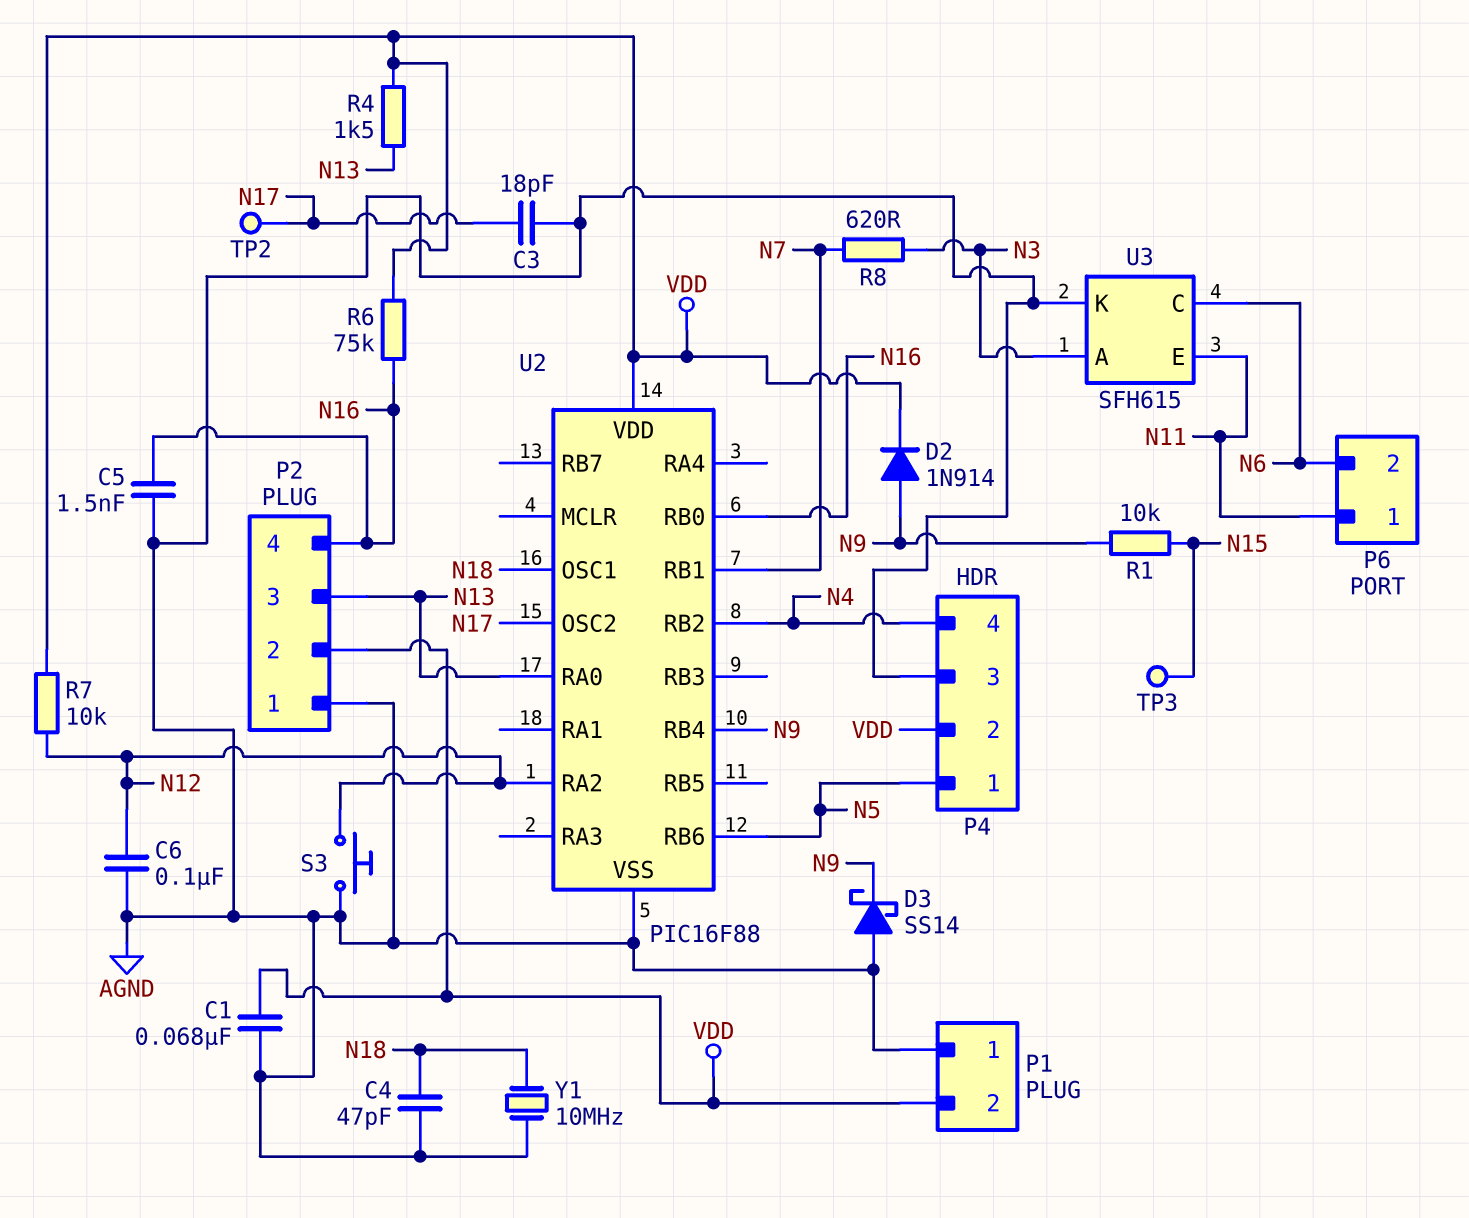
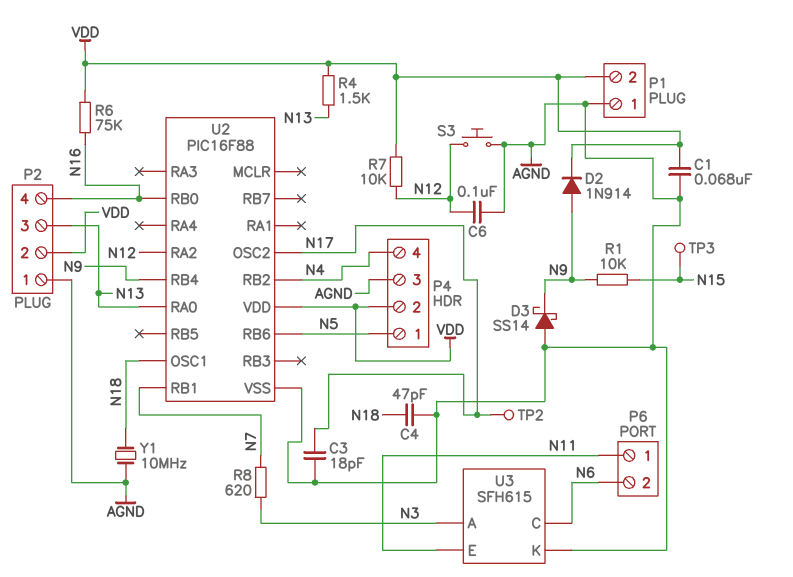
C5: 1.5nF (AGND, N16) -> none

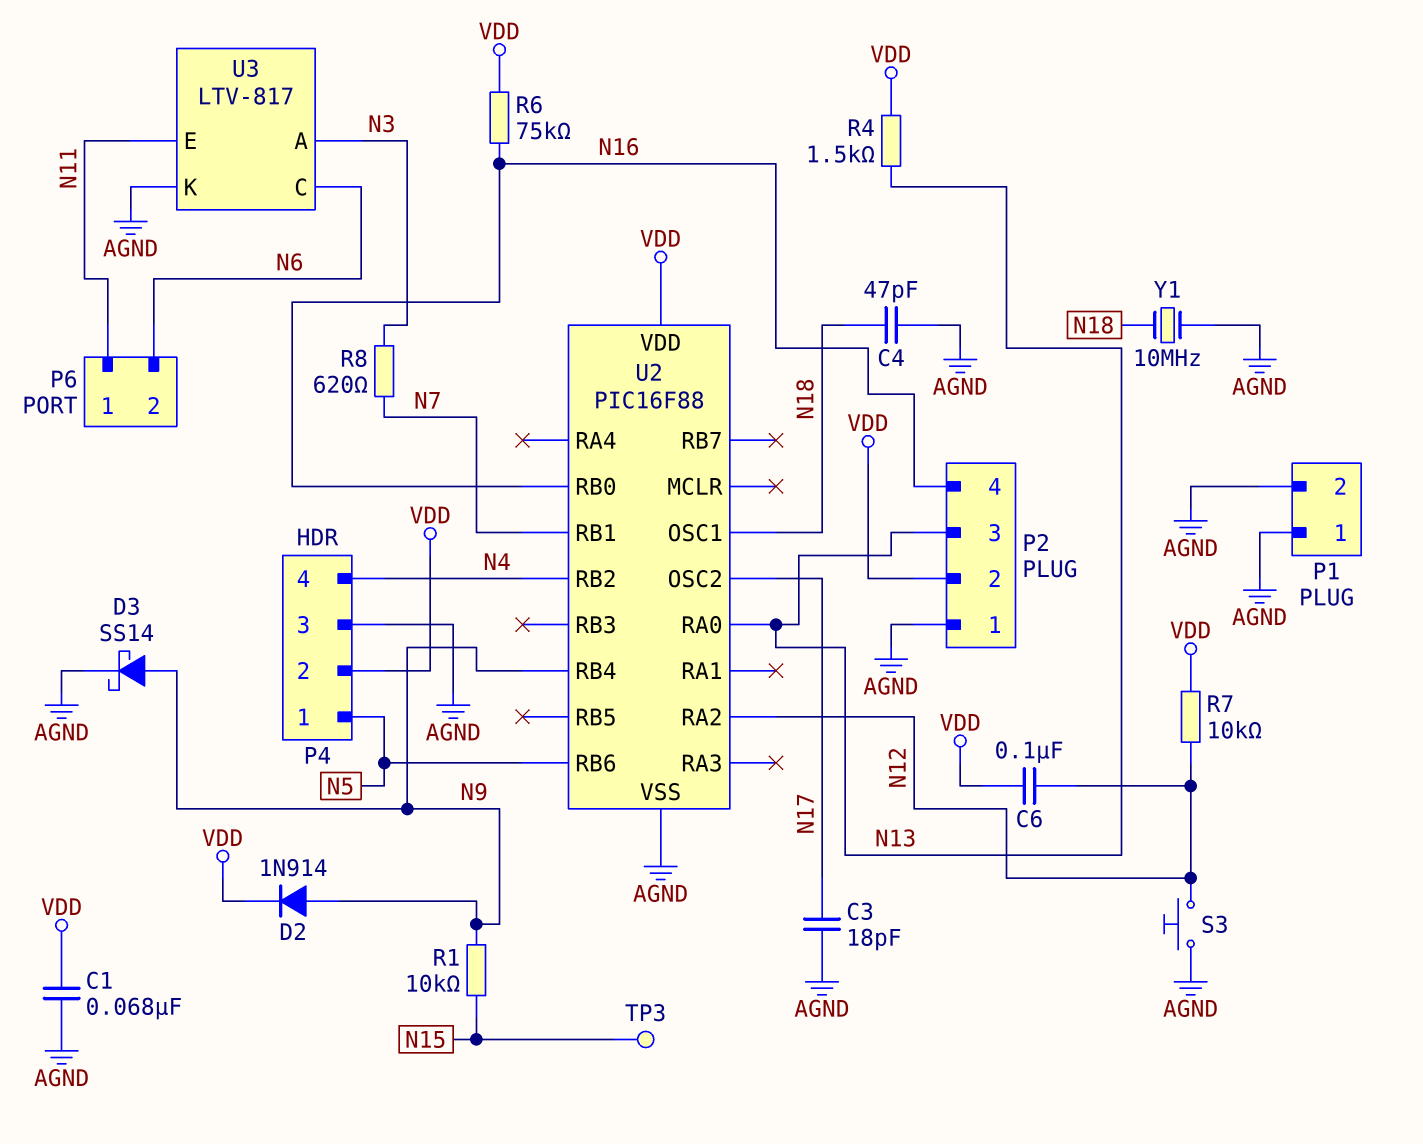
C6: 100nF (AGND, N12) -> 100nF (N12, VDD)
D3: schottky SS14 (A AGND, K N9) -> schottky SS14 (A N9, K AGND)
P1 pin 2: VDD -> AGND
TP2: test point (N17) -> none
U3: SFH615 -> LTV-817

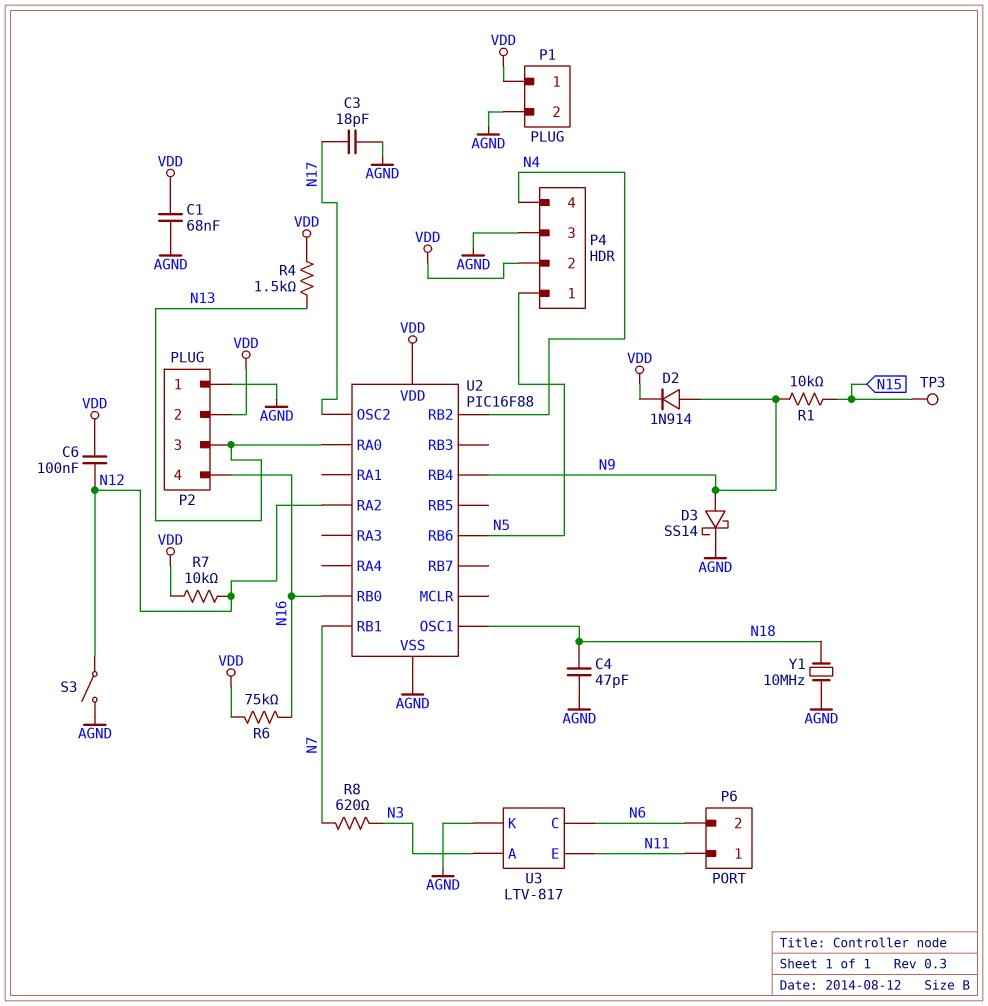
P1 pin 1: AGND -> VDD
S3: button (AGND, N12) -> switch (AGND, N12)

